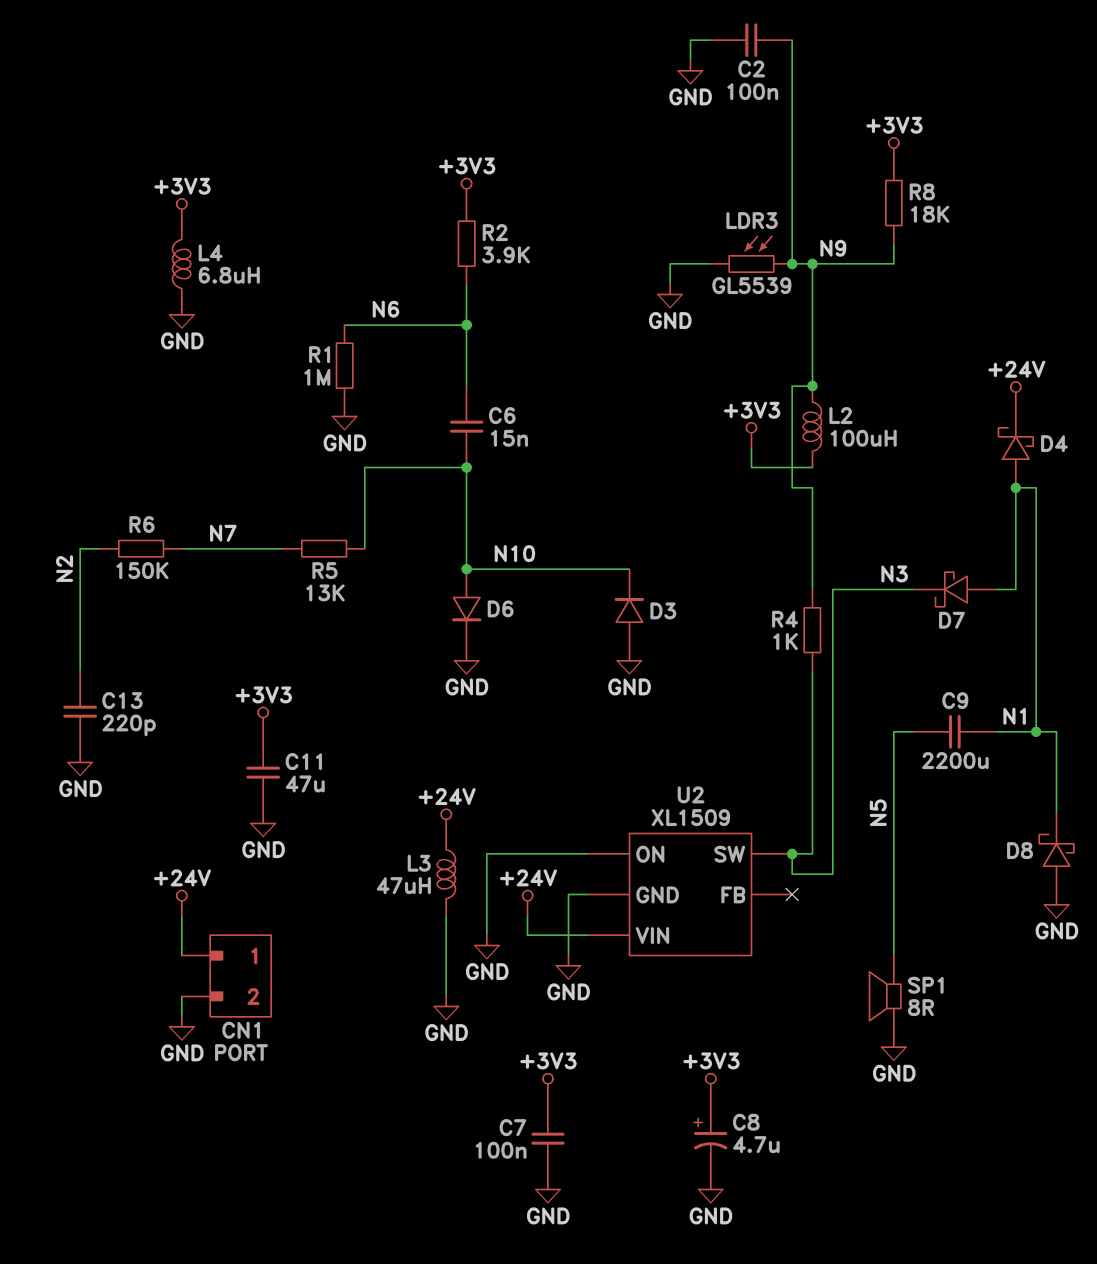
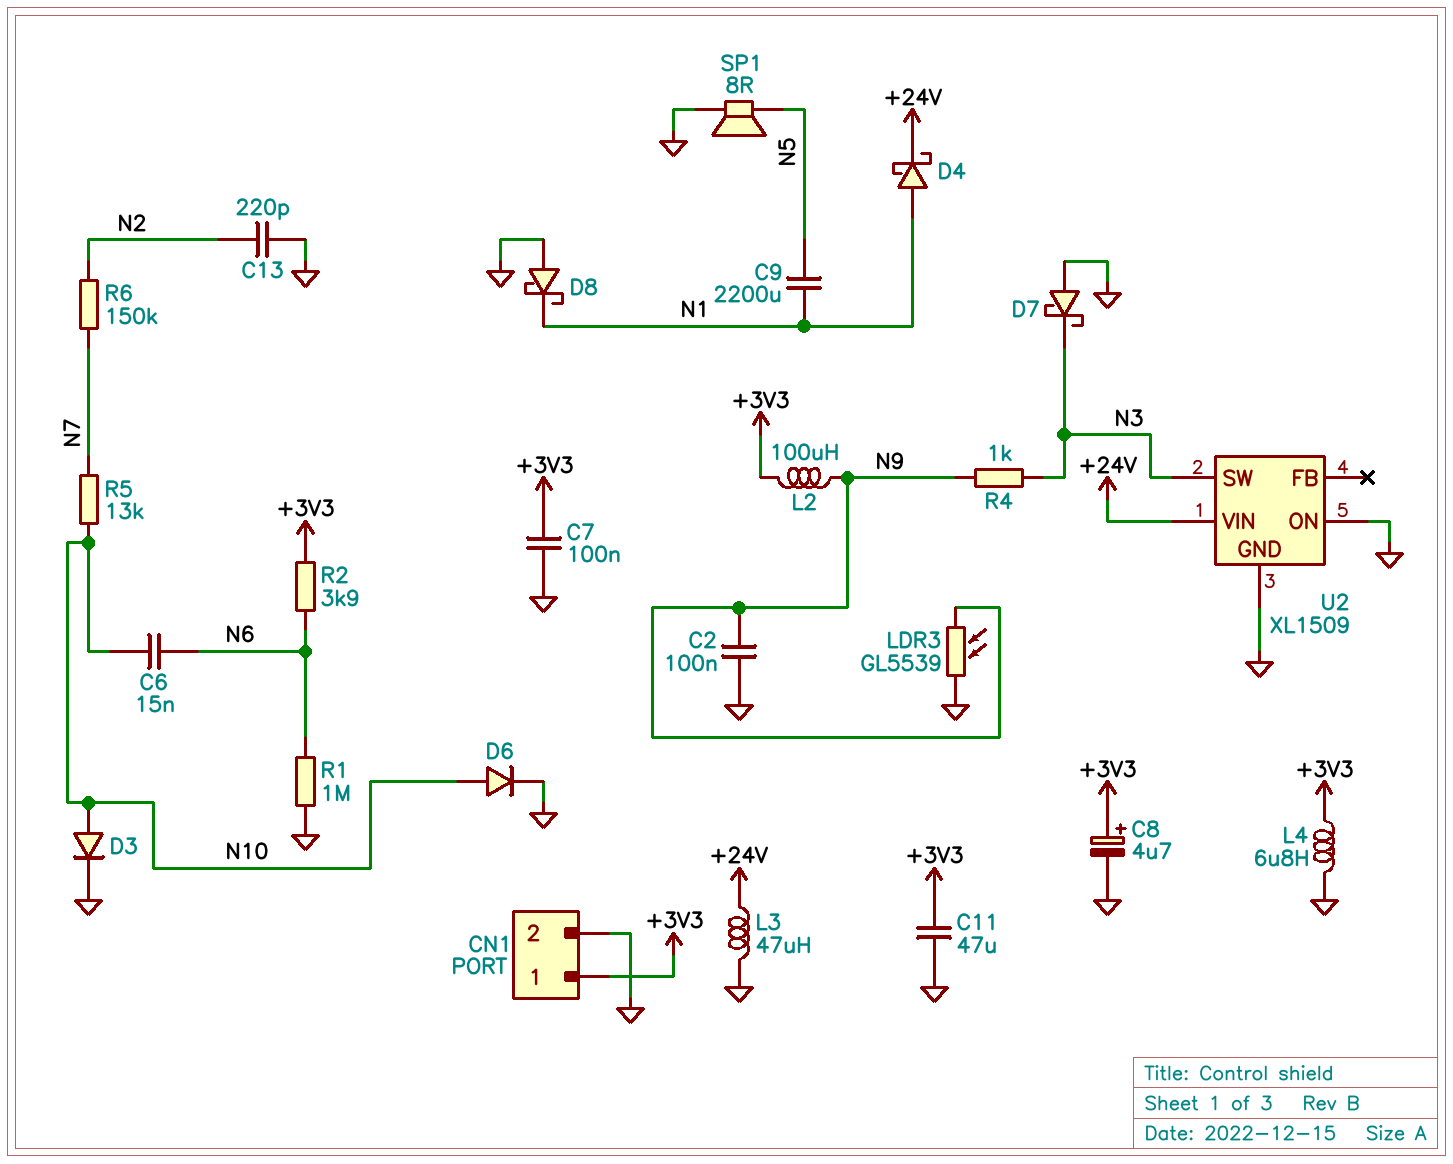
CN1 pin 1: +24V -> +3V3
D3: diode (A GND, K N10) -> diode (A N10, K GND)
D7: schottky (A N1, K N3) -> schottky (A GND, K N3)
R8: 18k (+3V3, N9) -> none

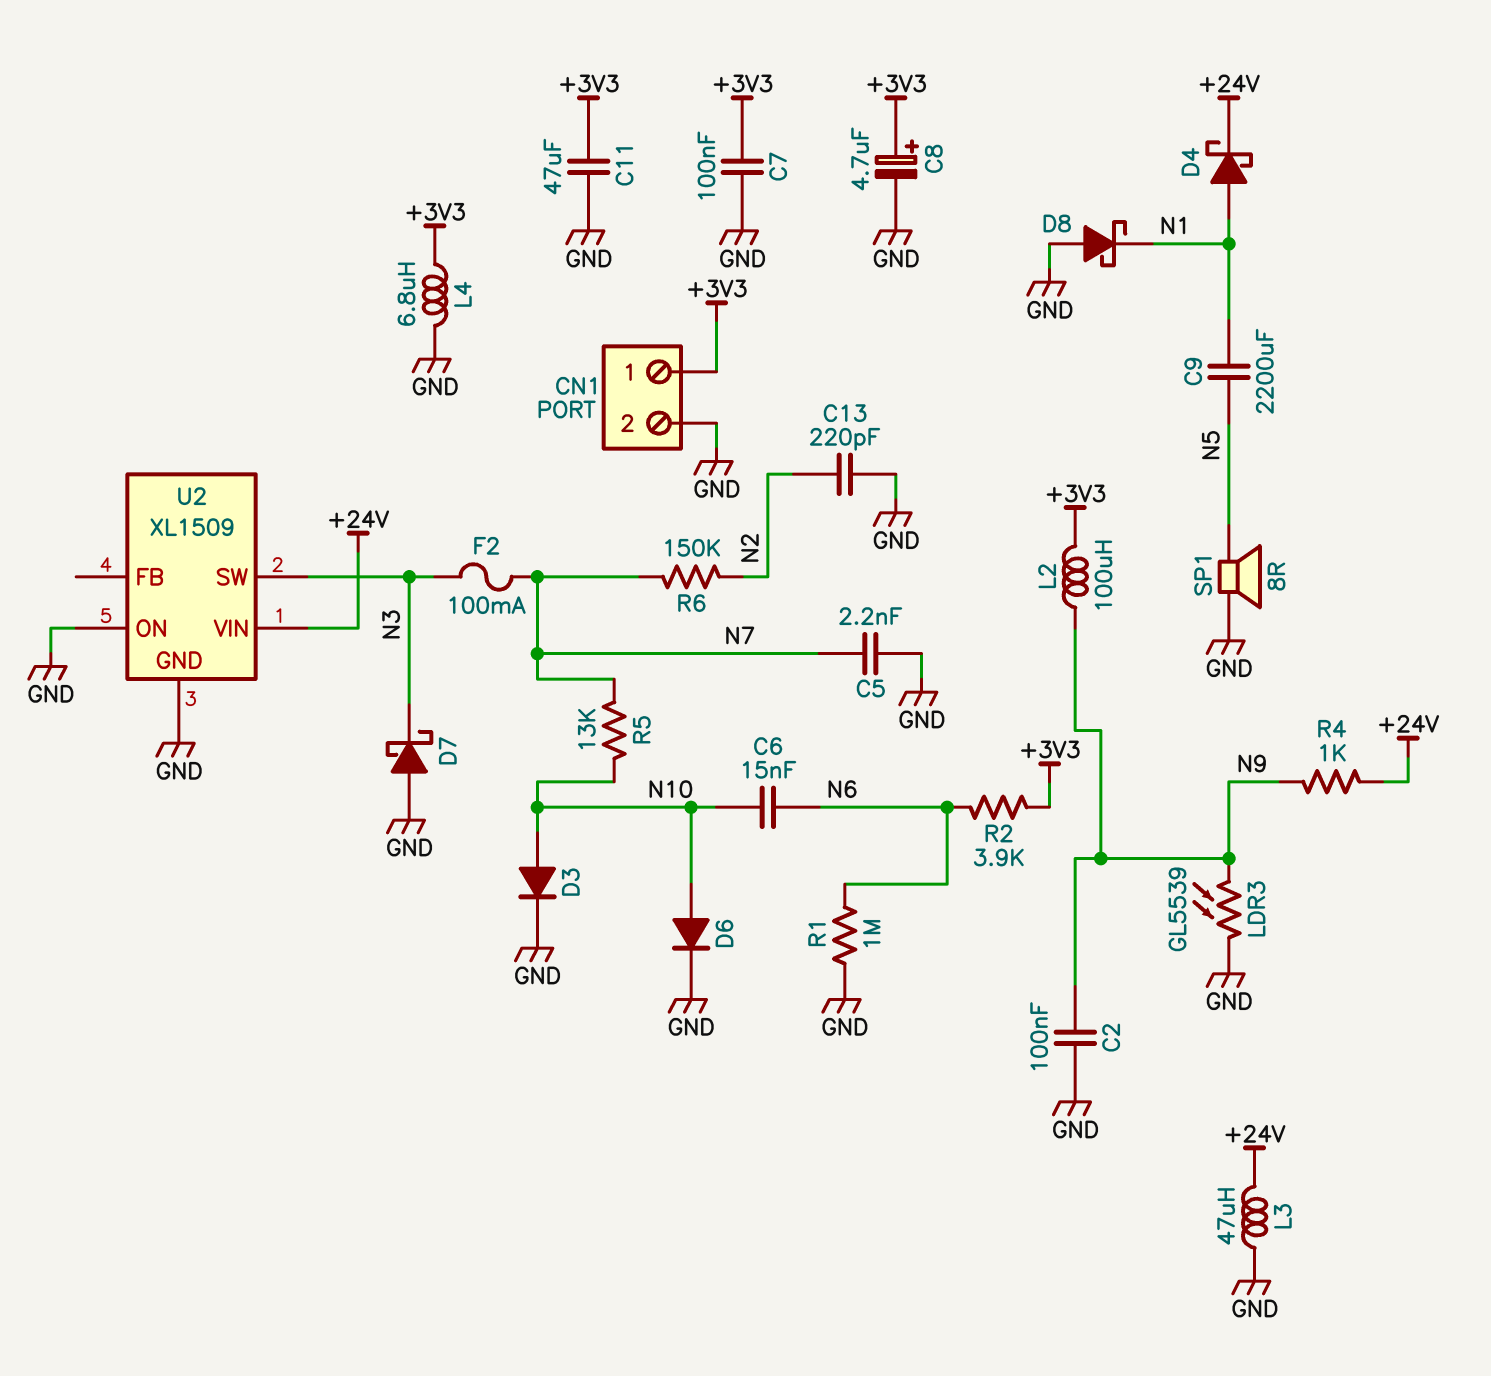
C5: none -> 2.2nF (GND, N7)
F2: none -> 100mA (N3, N7)
R4: 1k (N3, N9) -> 1k (+24V, N9)

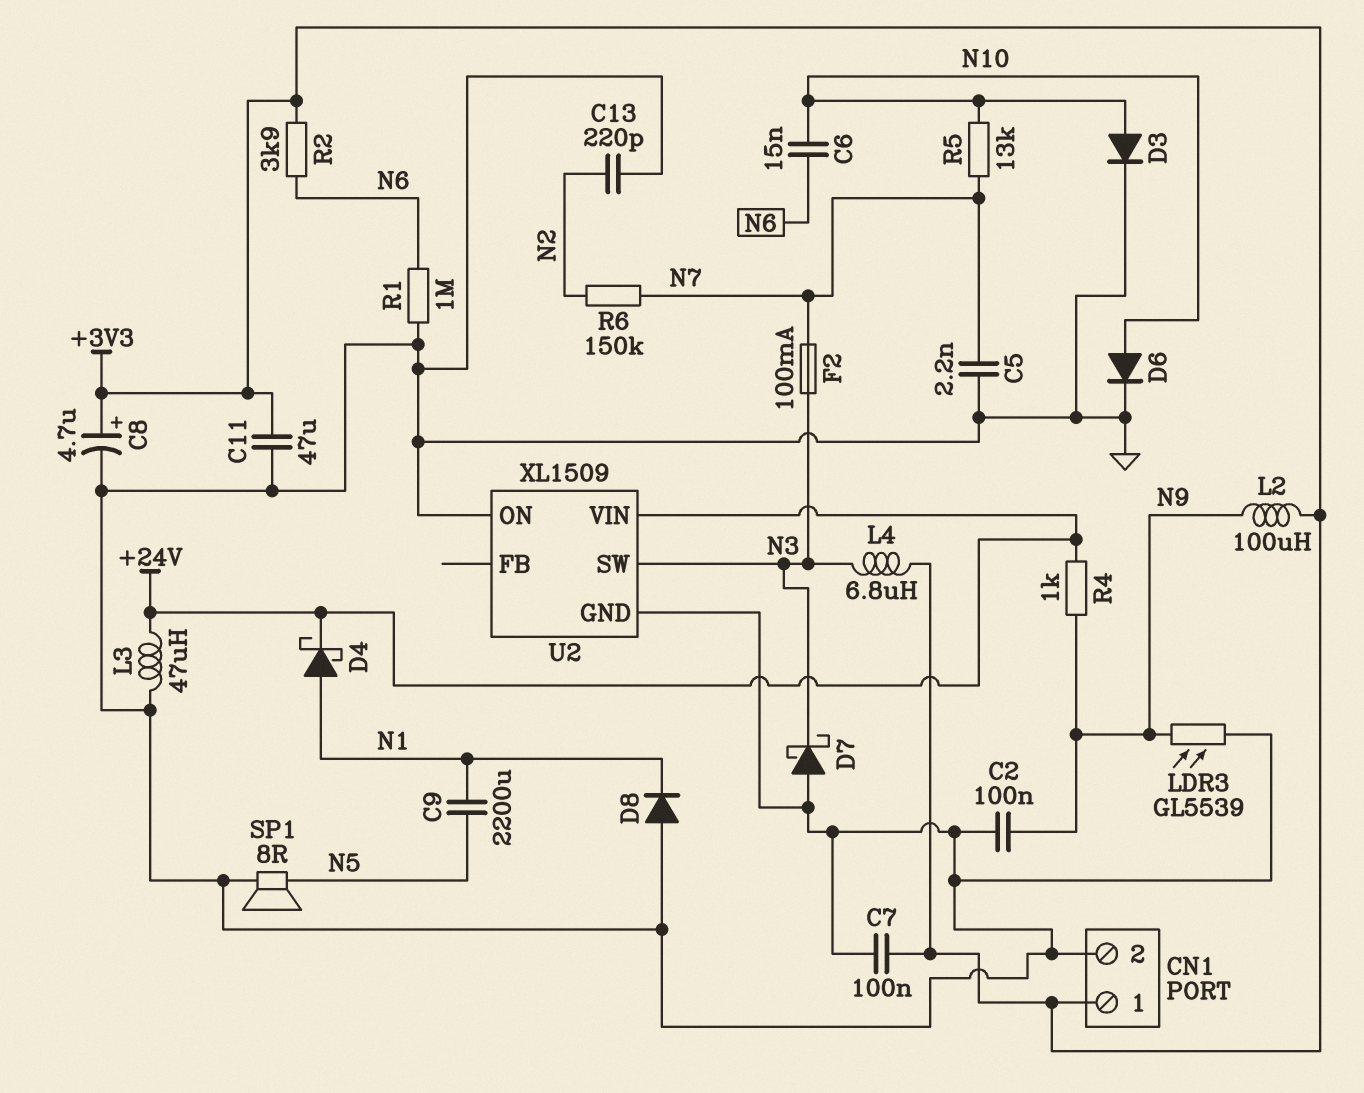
D8: schottky (A GND, K N1) -> diode (A GND, K N1)
L4: 6.8uH (+3V3, GND) -> 6.8uH (+3V3, N3)

